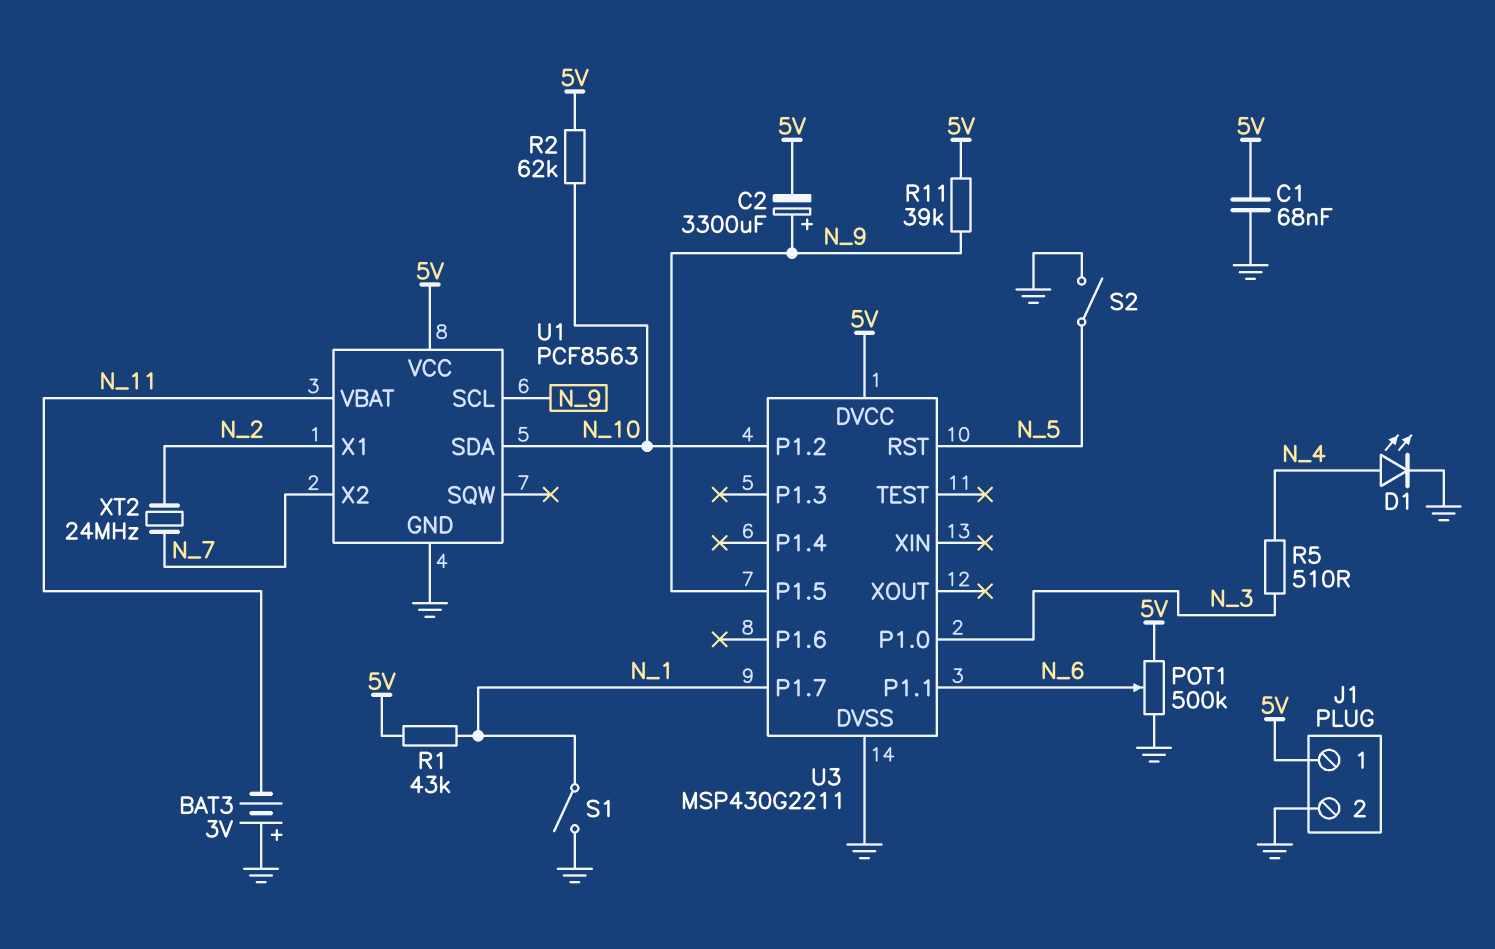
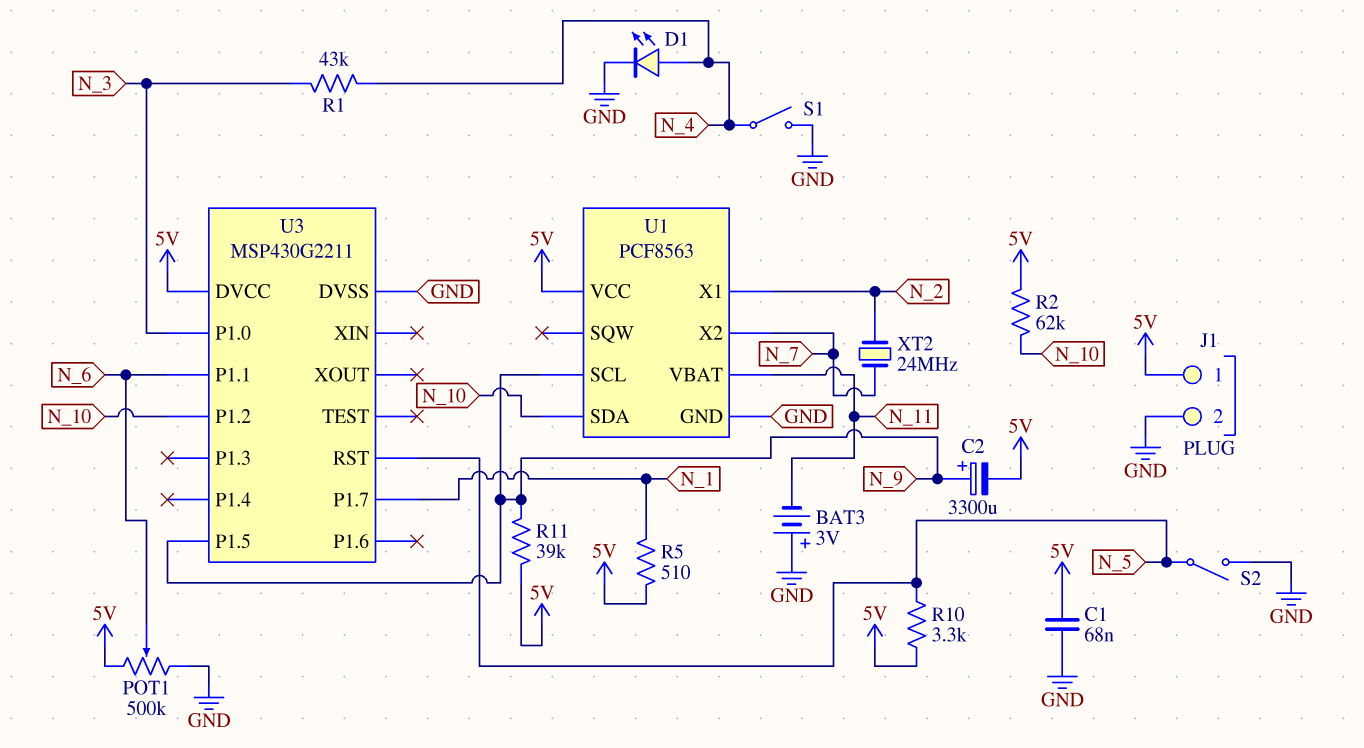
R1: 43k (5V, N_1) -> 43k (N_3, N_4)
R5: 510 (N_3, N_4) -> 510 (5V, N_1)
R10: none -> 3.3k (5V, N_5)
S1: switch (GND, N_1) -> switch (GND, N_4)

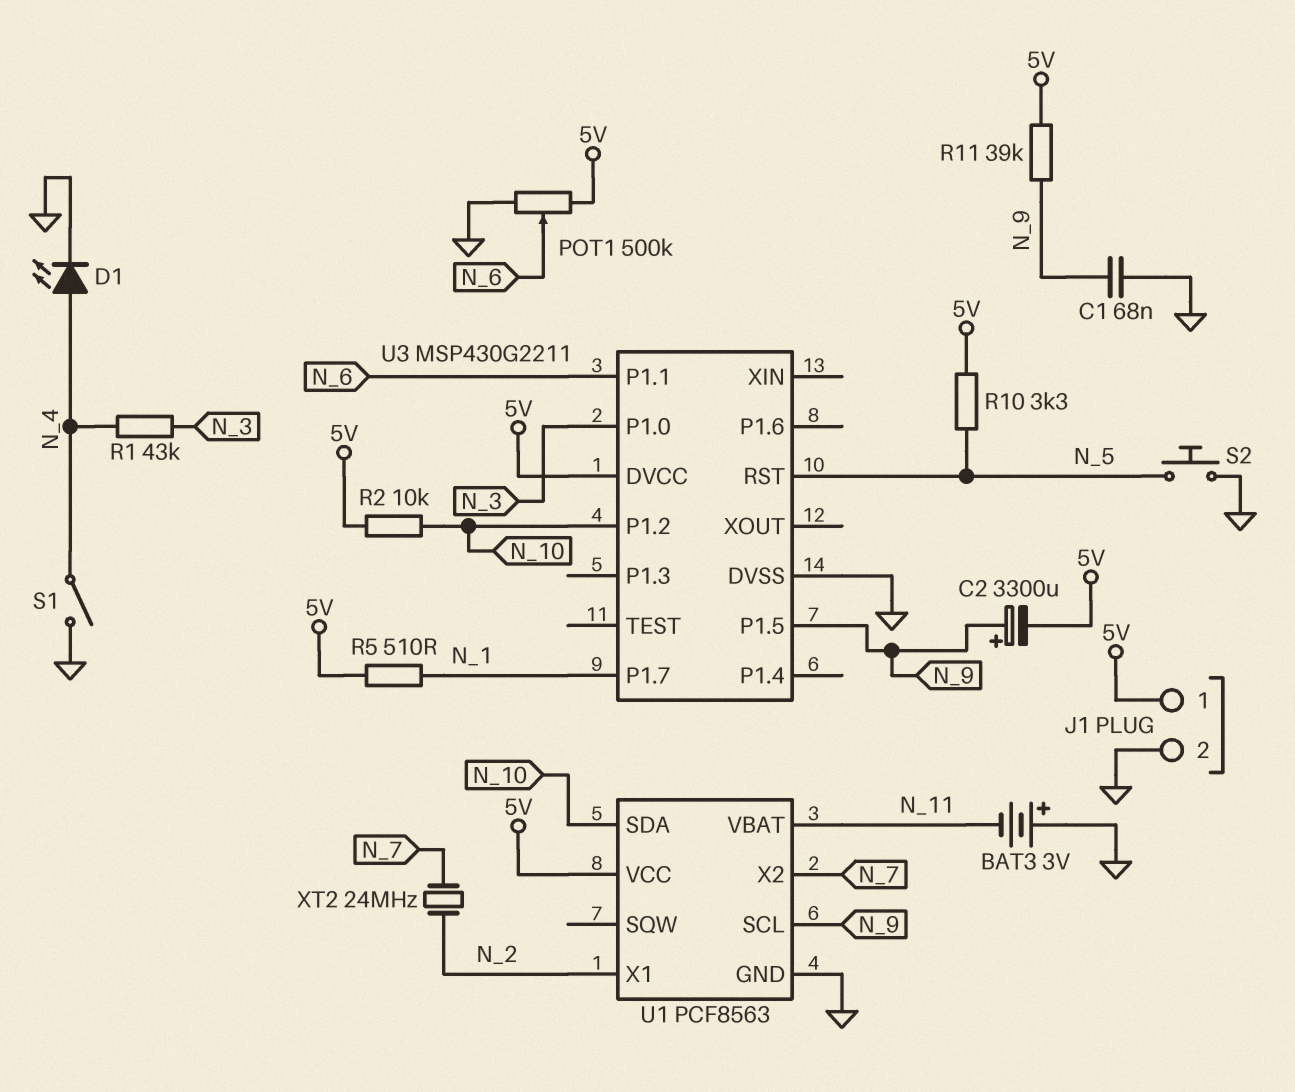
C1: 68nF (5V, GND) -> 68nF (GND, N_9)
R2: 62k (5V, N_10) -> 10k (5V, N_10)
S2: switch (GND, N_5) -> button (GND, N_5)

